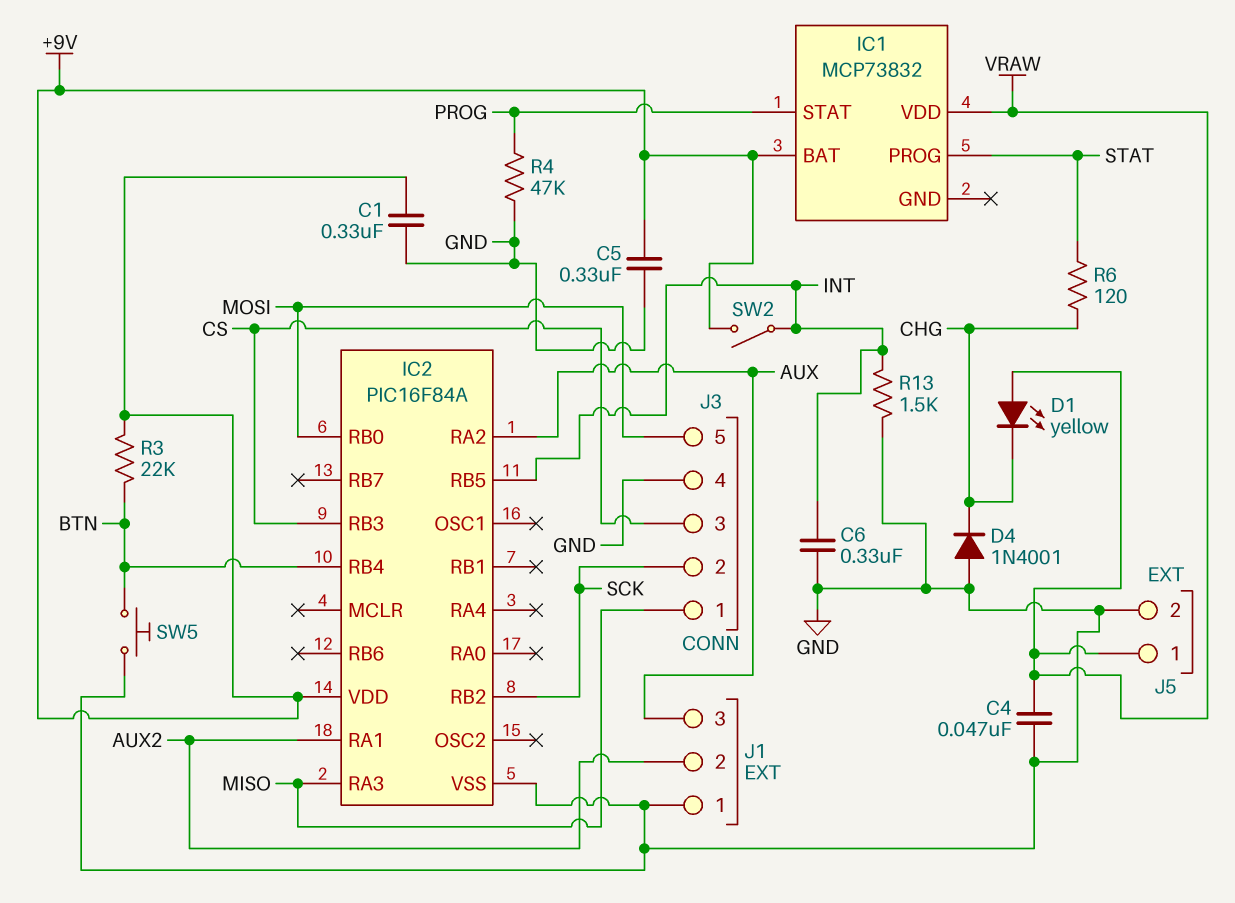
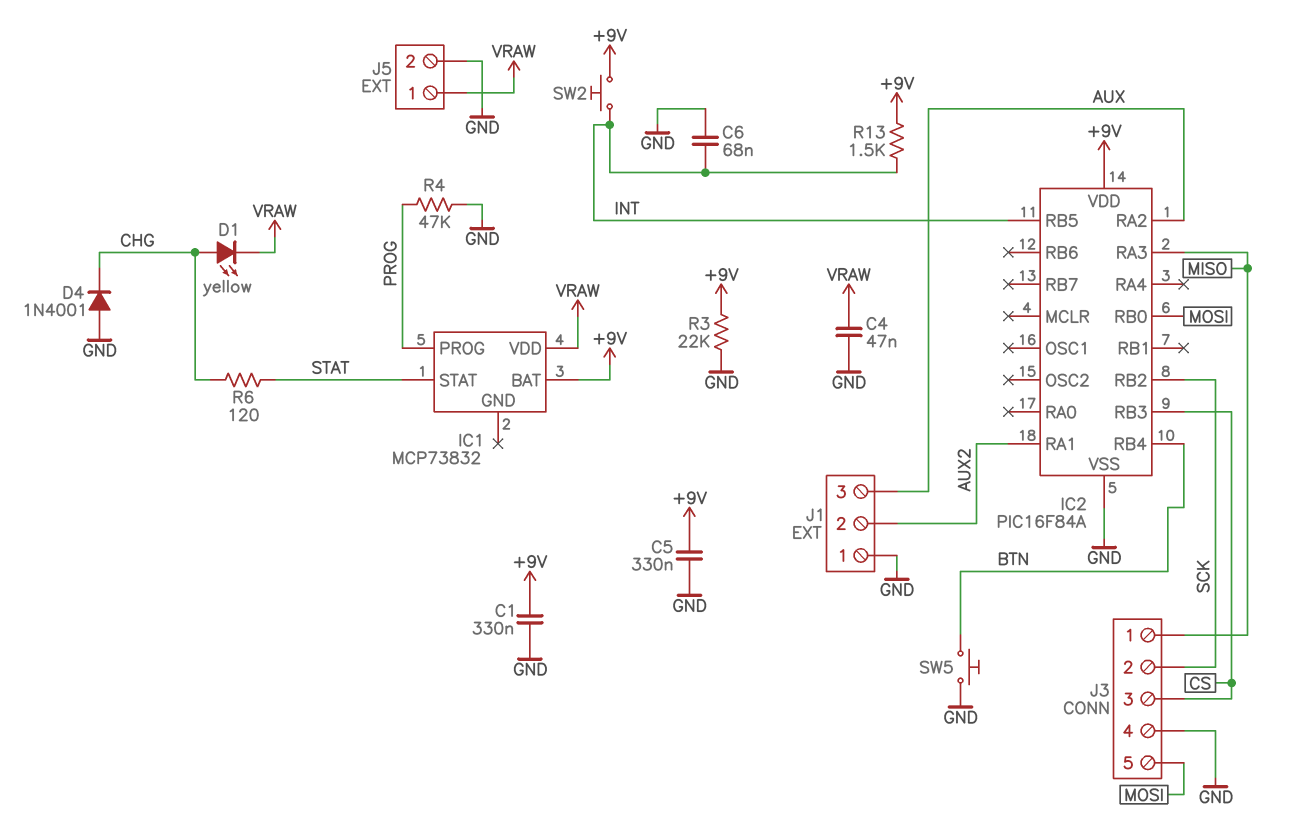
C6: 330nF (GND, INT) -> 68nF (GND, INT)
D1: LED yellow (A VRAW, K CHG) -> LED yellow (A CHG, K VRAW)
IC1 pin PROG: STAT -> PROG
IC1 pin STAT: PROG -> STAT
R3: 22k (+9V, BTN) -> 22k (+9V, GND)
R13: 1.5k (GND, INT) -> 1.5k (+9V, INT)
SW2: switch (+9V, INT) -> button (+9V, INT)

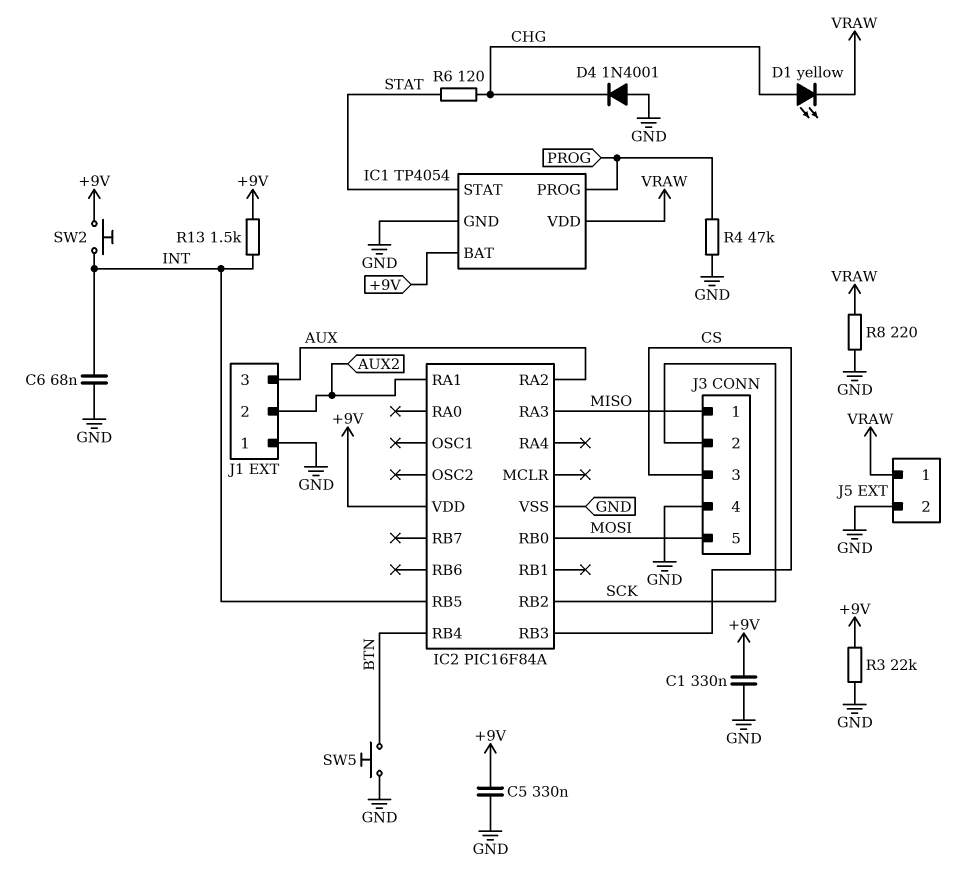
C4: 47nF (GND, VRAW) -> none
IC1: MCP73832 -> TP4054
IC1 pin GND: none -> GND
R8: none -> 220 (GND, VRAW)

